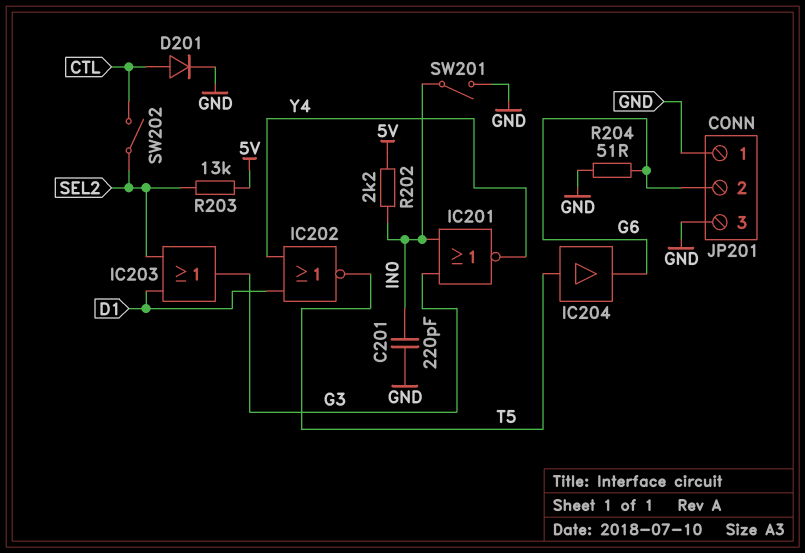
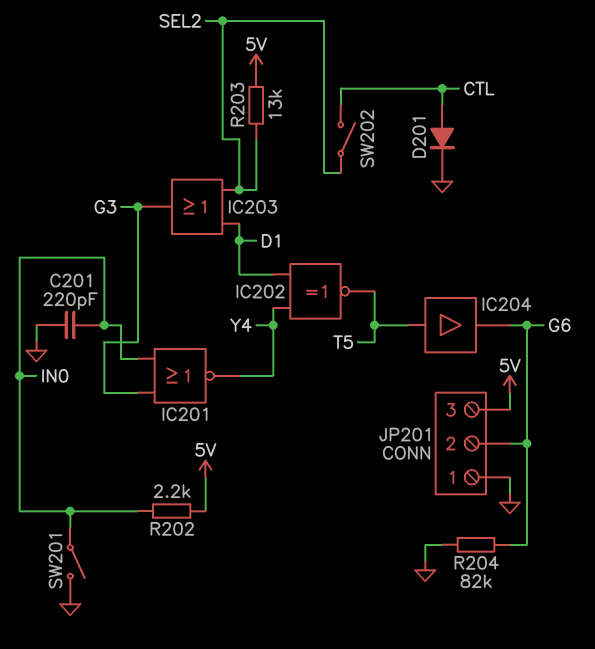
IC202: NOR (in D1, in Y4, out T5) -> XNOR (in D1, in Y4, out T5)
JP201 pin 3: GND -> 5V
R204: 51 (G6, GND) -> 82k (G6, GND)

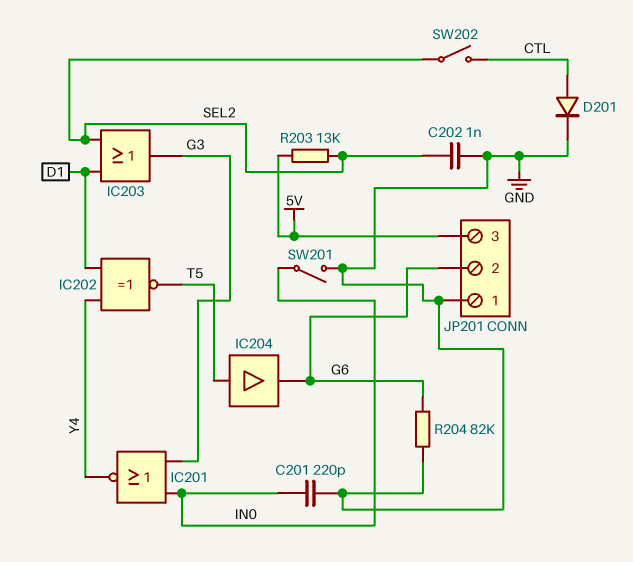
C202: none -> 1nF (GND, SEL2)
R202: 2.2k (5V, IN0) -> none

